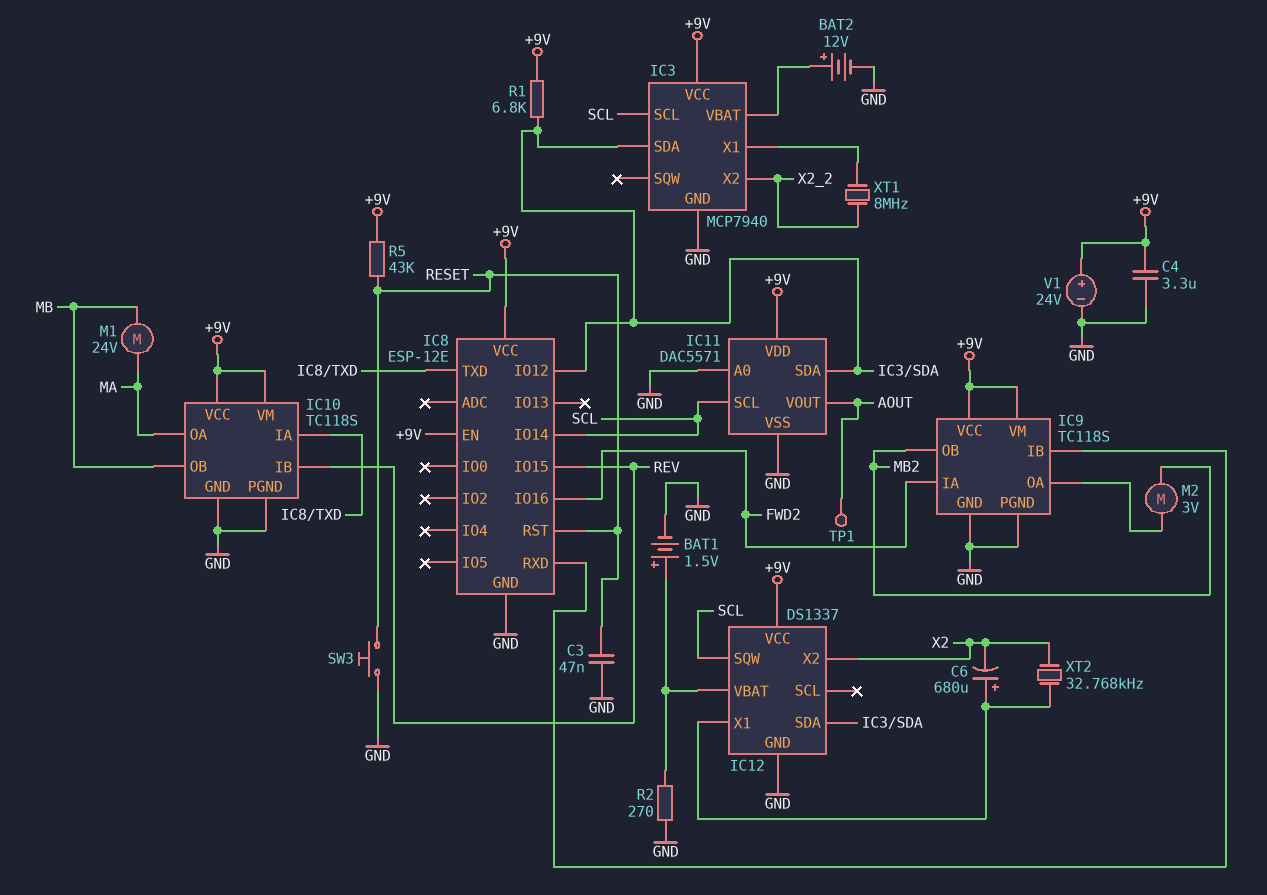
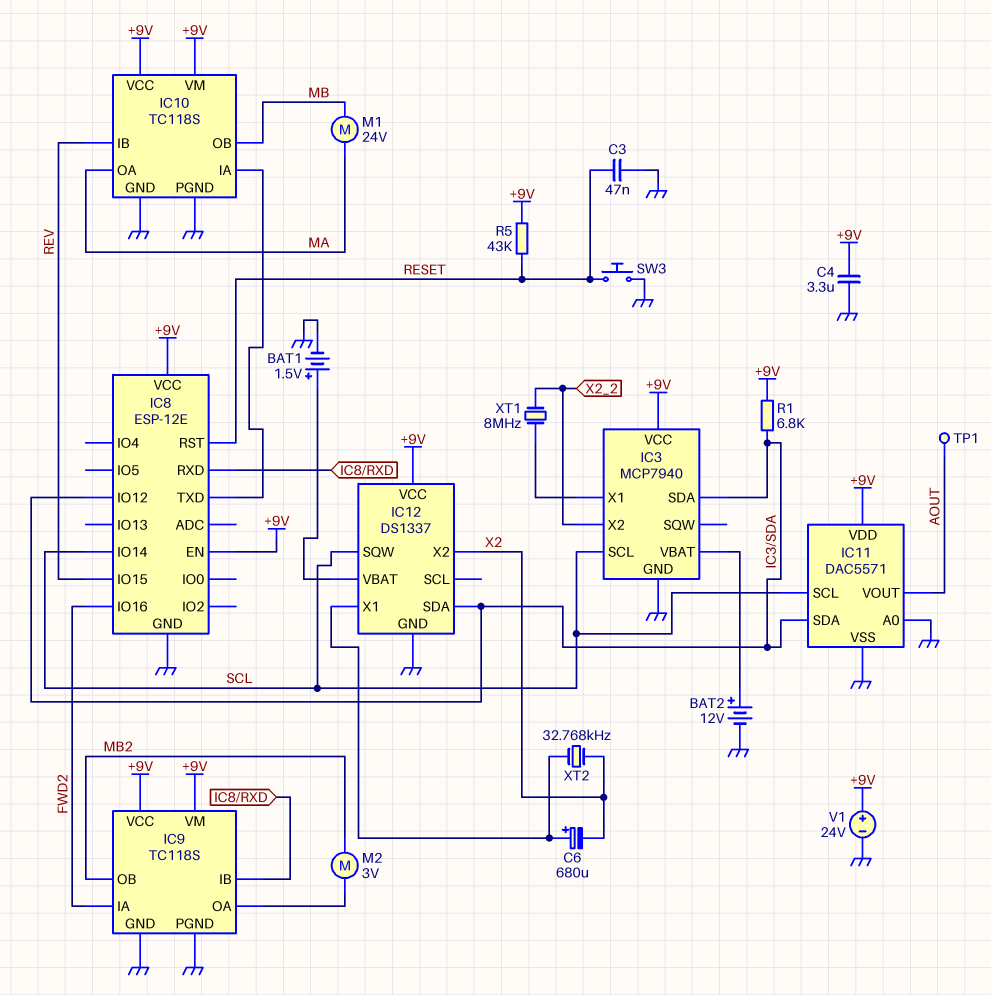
R2: 270 (GND, IC12/VBAT) -> none

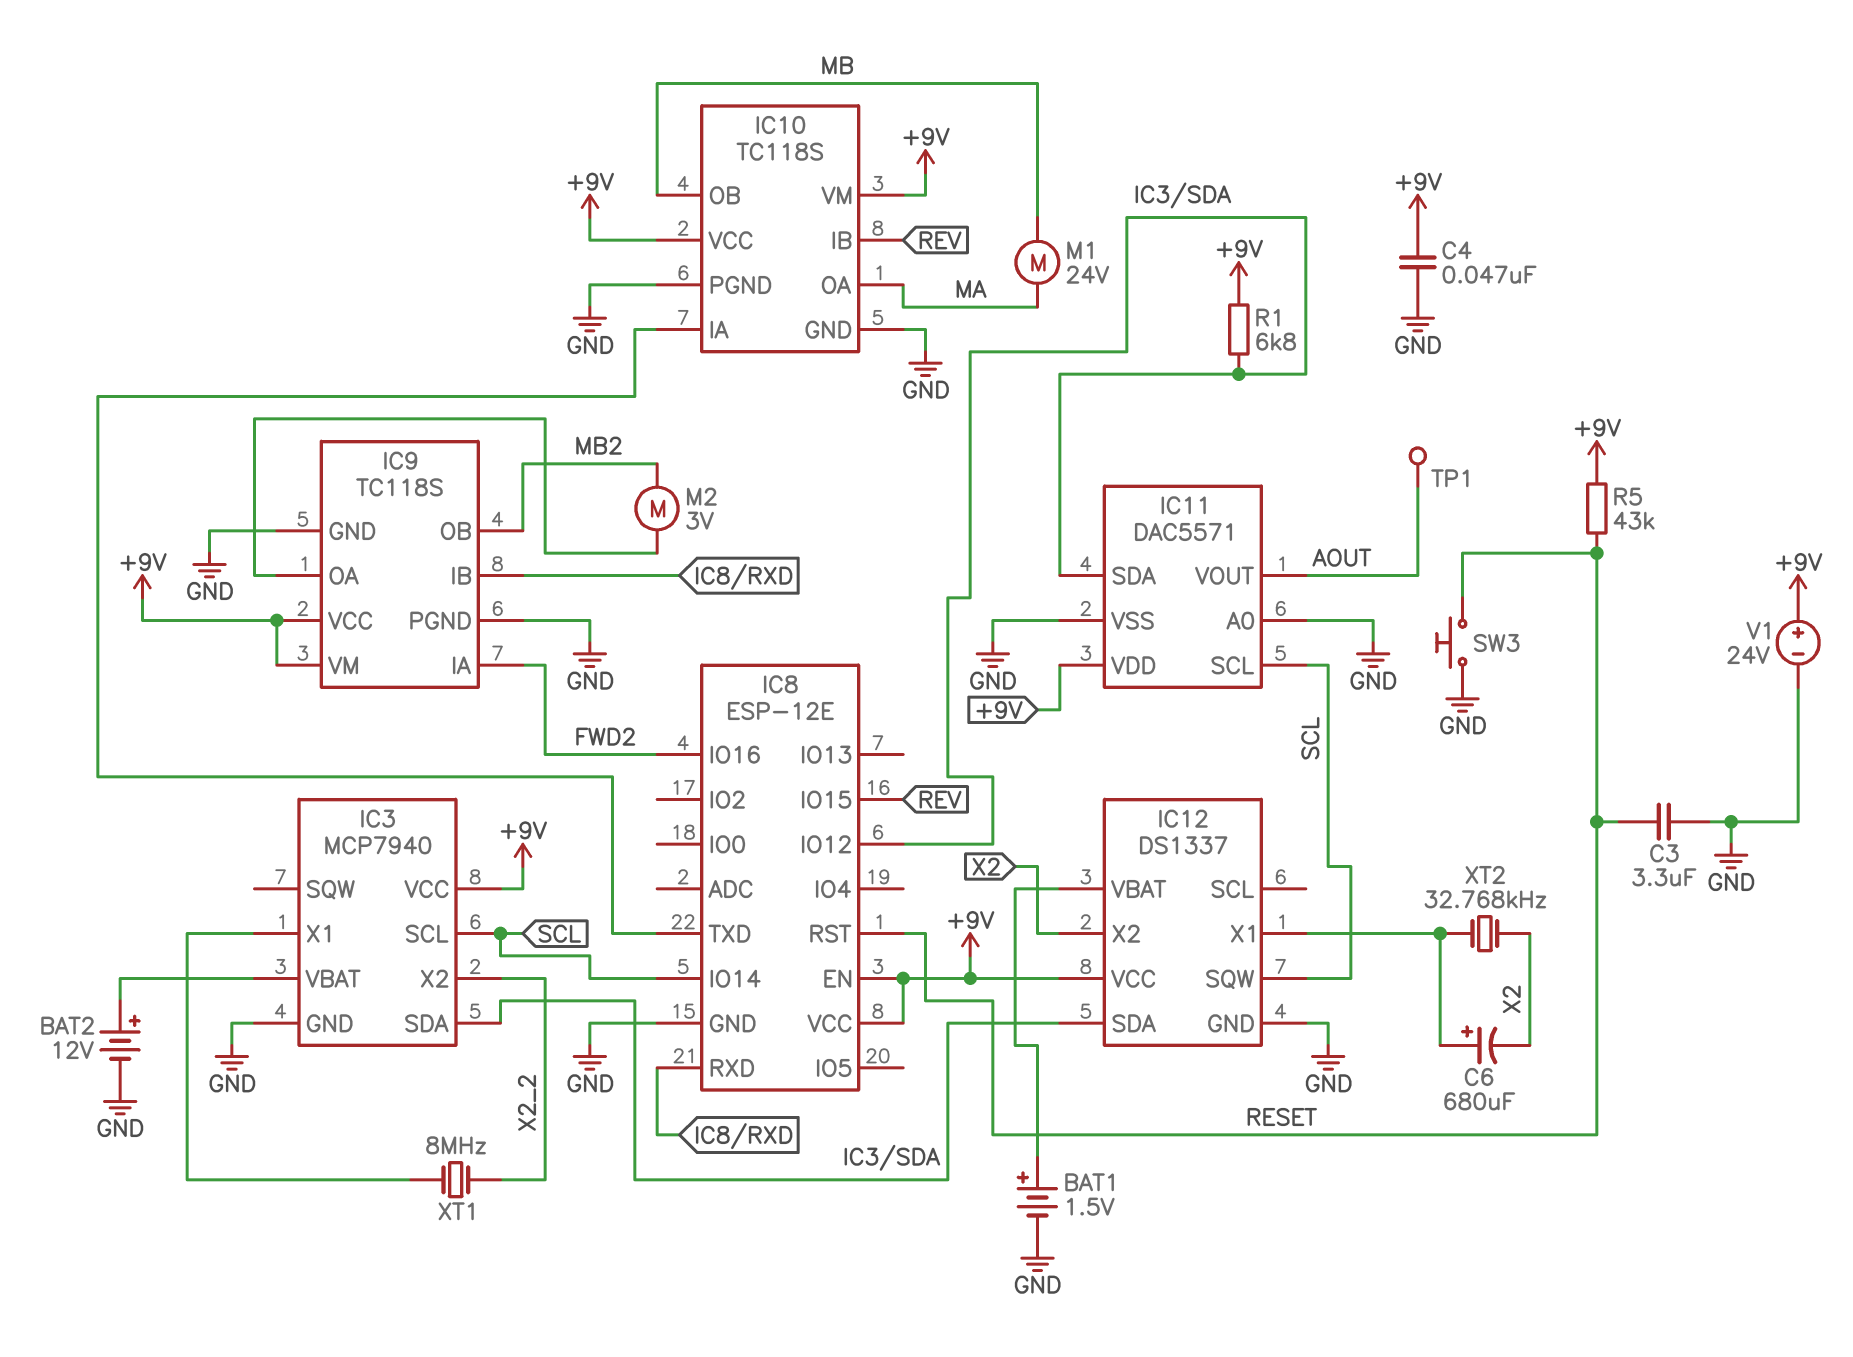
C3: 47nF (GND, RESET) -> 3.3uF (GND, RESET)
C4: 3.3uF (+9V, GND) -> 47nF (+9V, GND)

